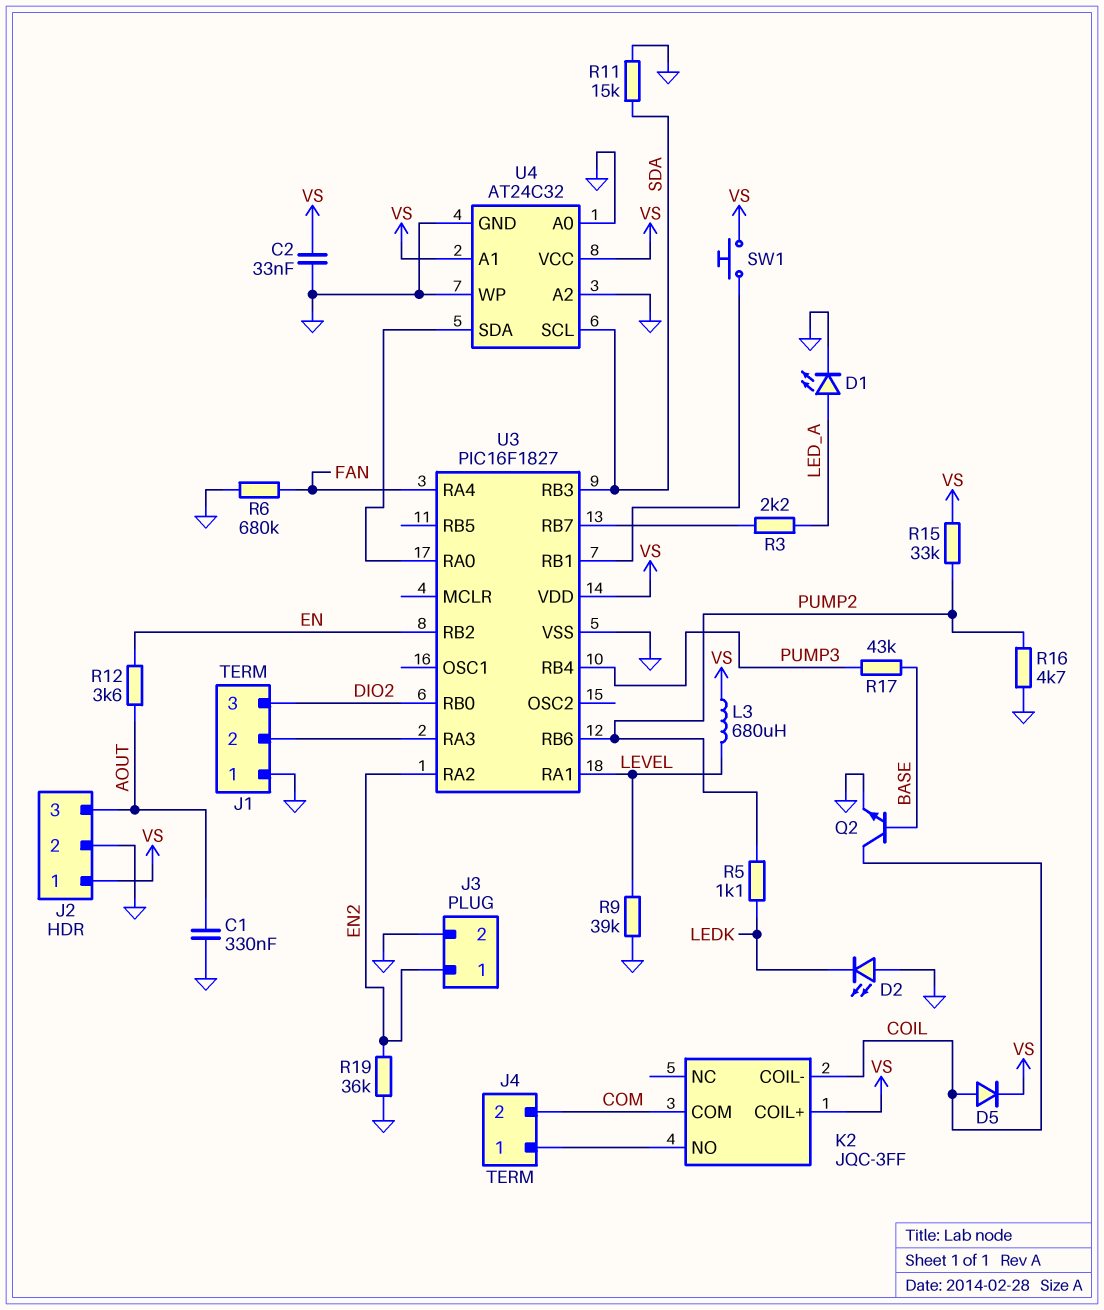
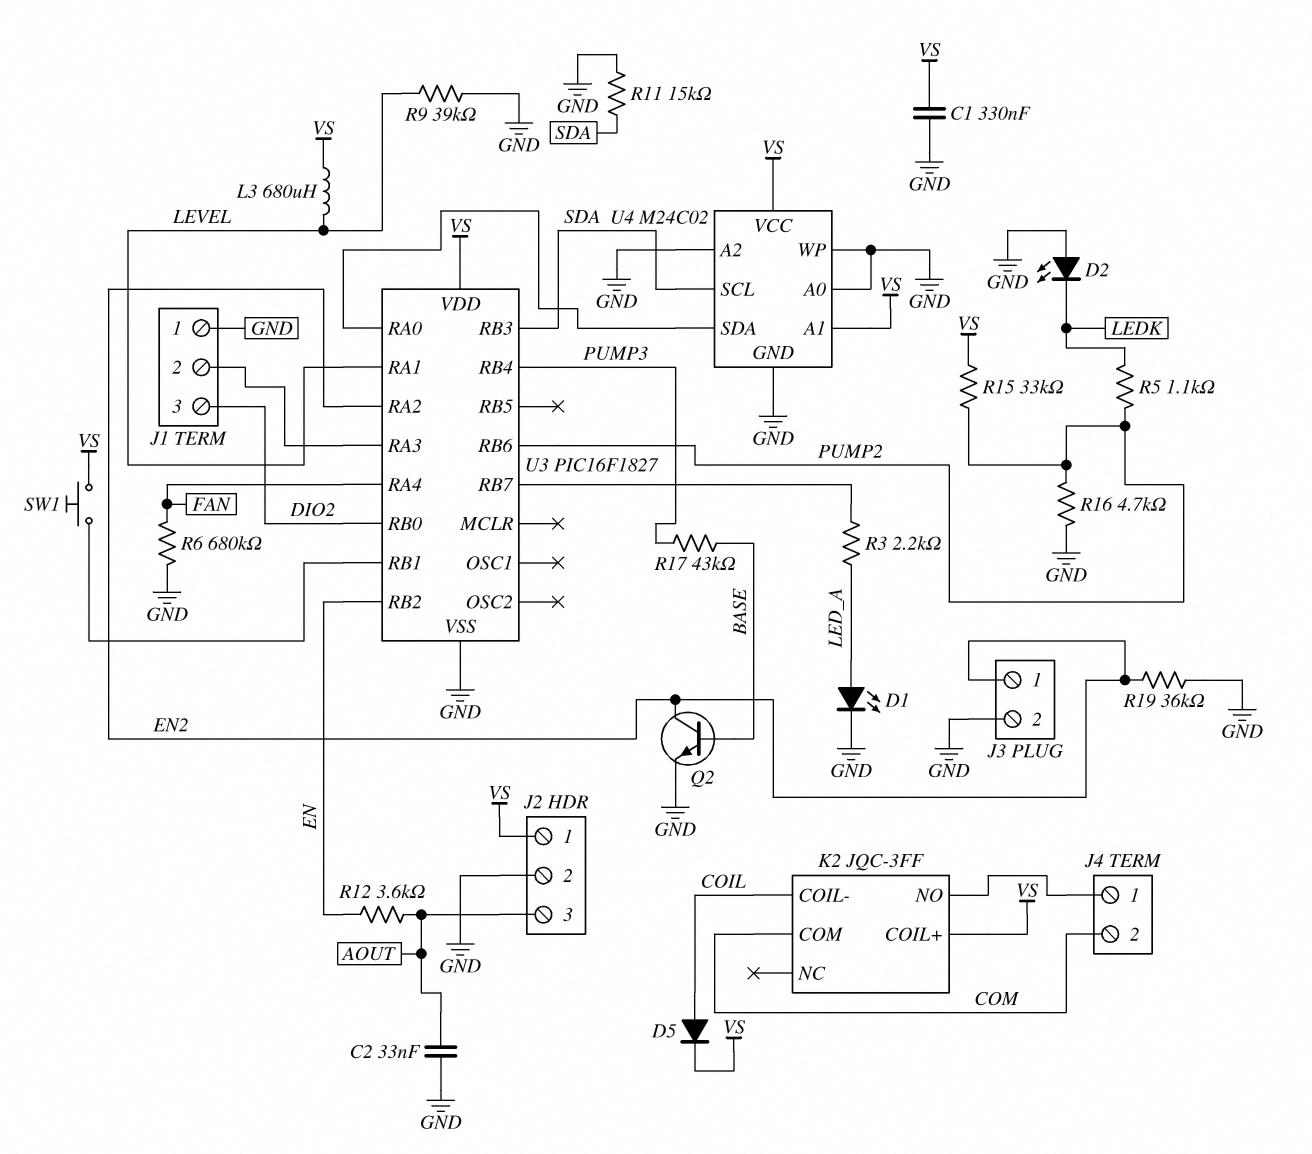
C1: 330nF (AOUT, GND) -> 330nF (GND, VS)
C2: 33nF (GND, VS) -> 33nF (AOUT, GND)
Q2: NPN (B BASE, C COIL, E GND) -> NPN (B BASE, C EN2, E GND)
U4: AT24C32 -> M24C02

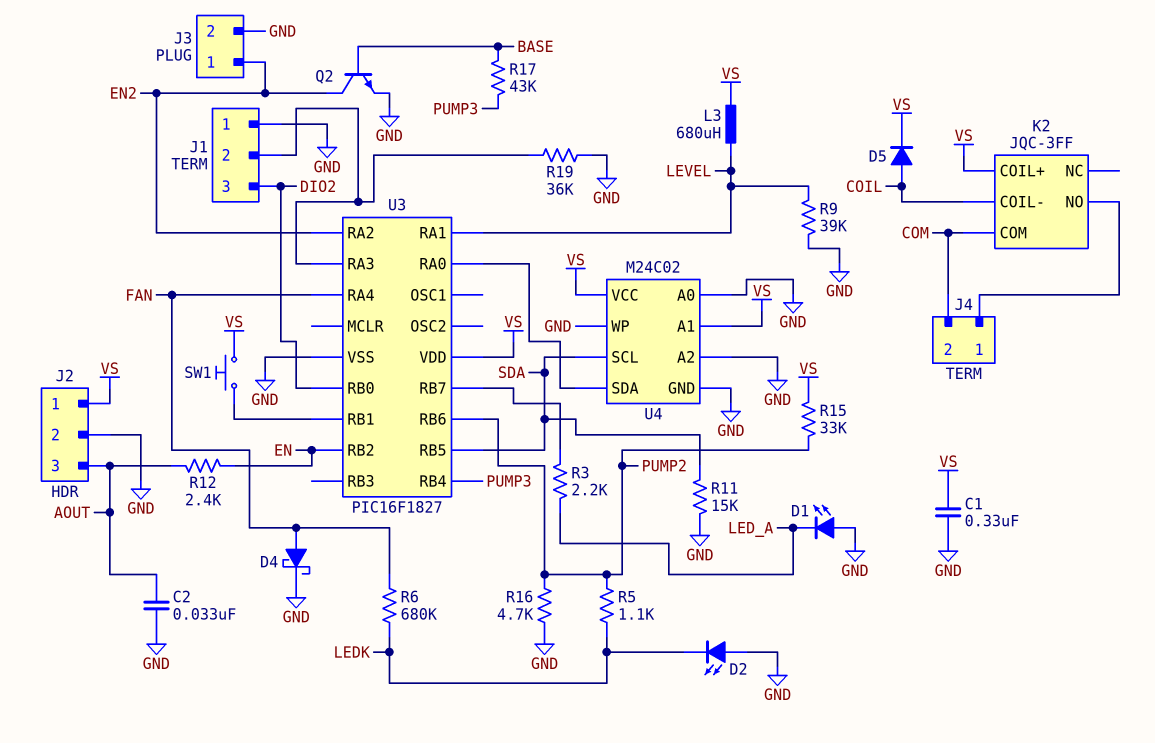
D1: LED (A LED_A, K GND) -> LED (A GND, K LED_A)
D4: none -> schottky (A FAN, K GND)
R6: 680k (FAN, GND) -> 680k (FAN, LEDK)
R12: 3.6k (AOUT, EN) -> 2.4k (AOUT, EN)
R19: 36k (EN2, GND) -> 36k (GND, J1/2)
U3 pin RB3: SDA -> none
U3 pin RB5: none -> SDA

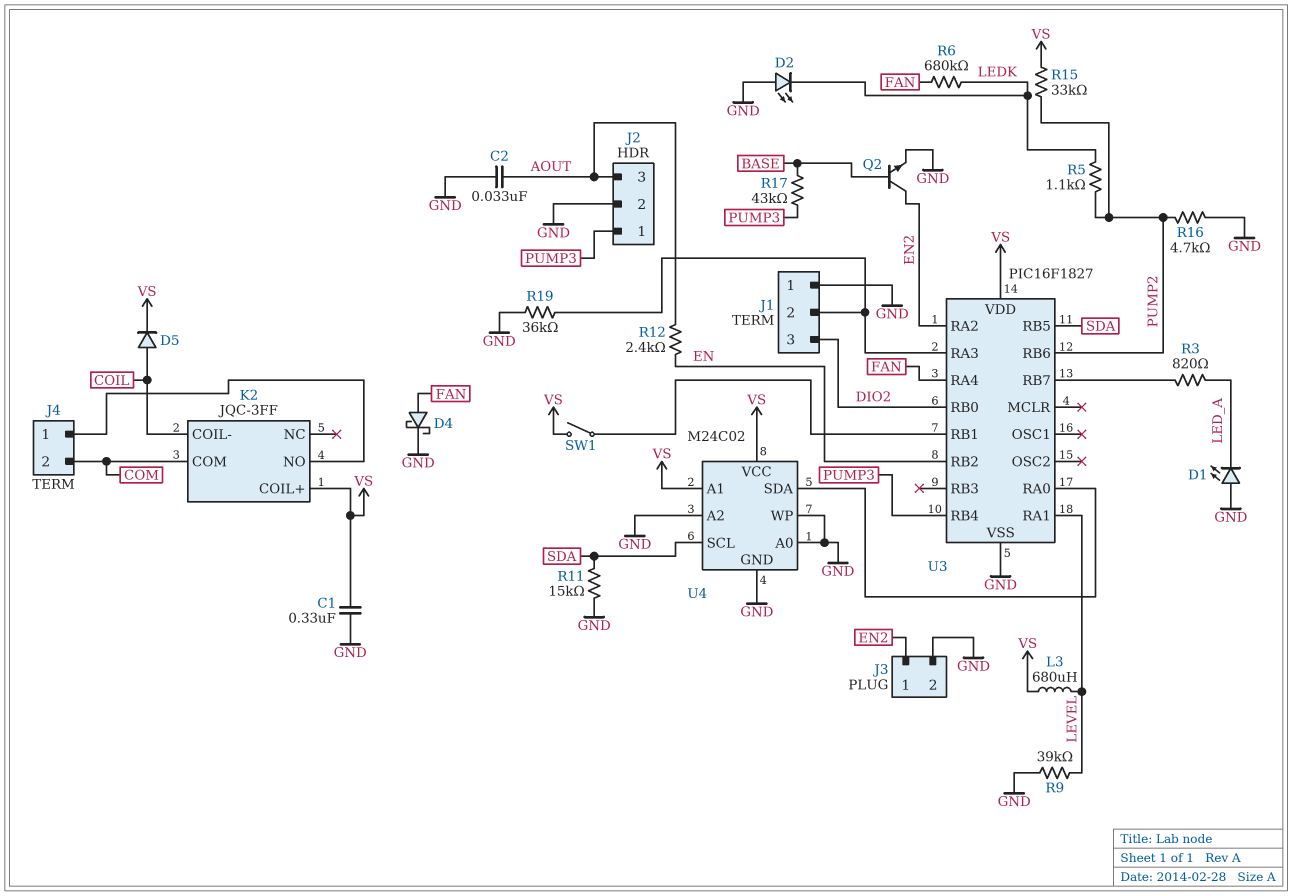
J2 pin 1: VS -> PUMP3
R3: 2.2k (LED_A, U3/RB7) -> 820 (LED_A, U3/RB7)
SW1: button (U3/RB1, VS) -> switch (U3/RB1, VS)

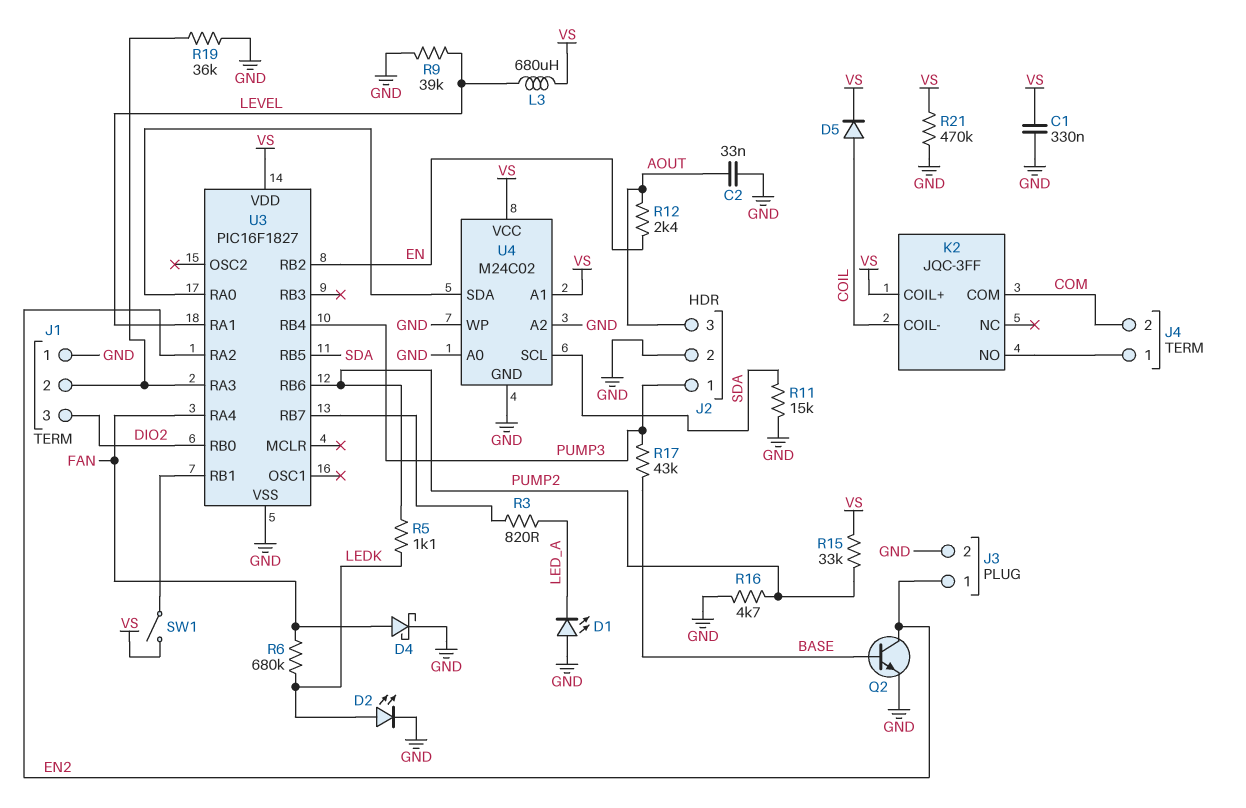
D2: LED (A GND, K LEDK) -> LED (A LEDK, K GND)
R21: none -> 470k (GND, VS)

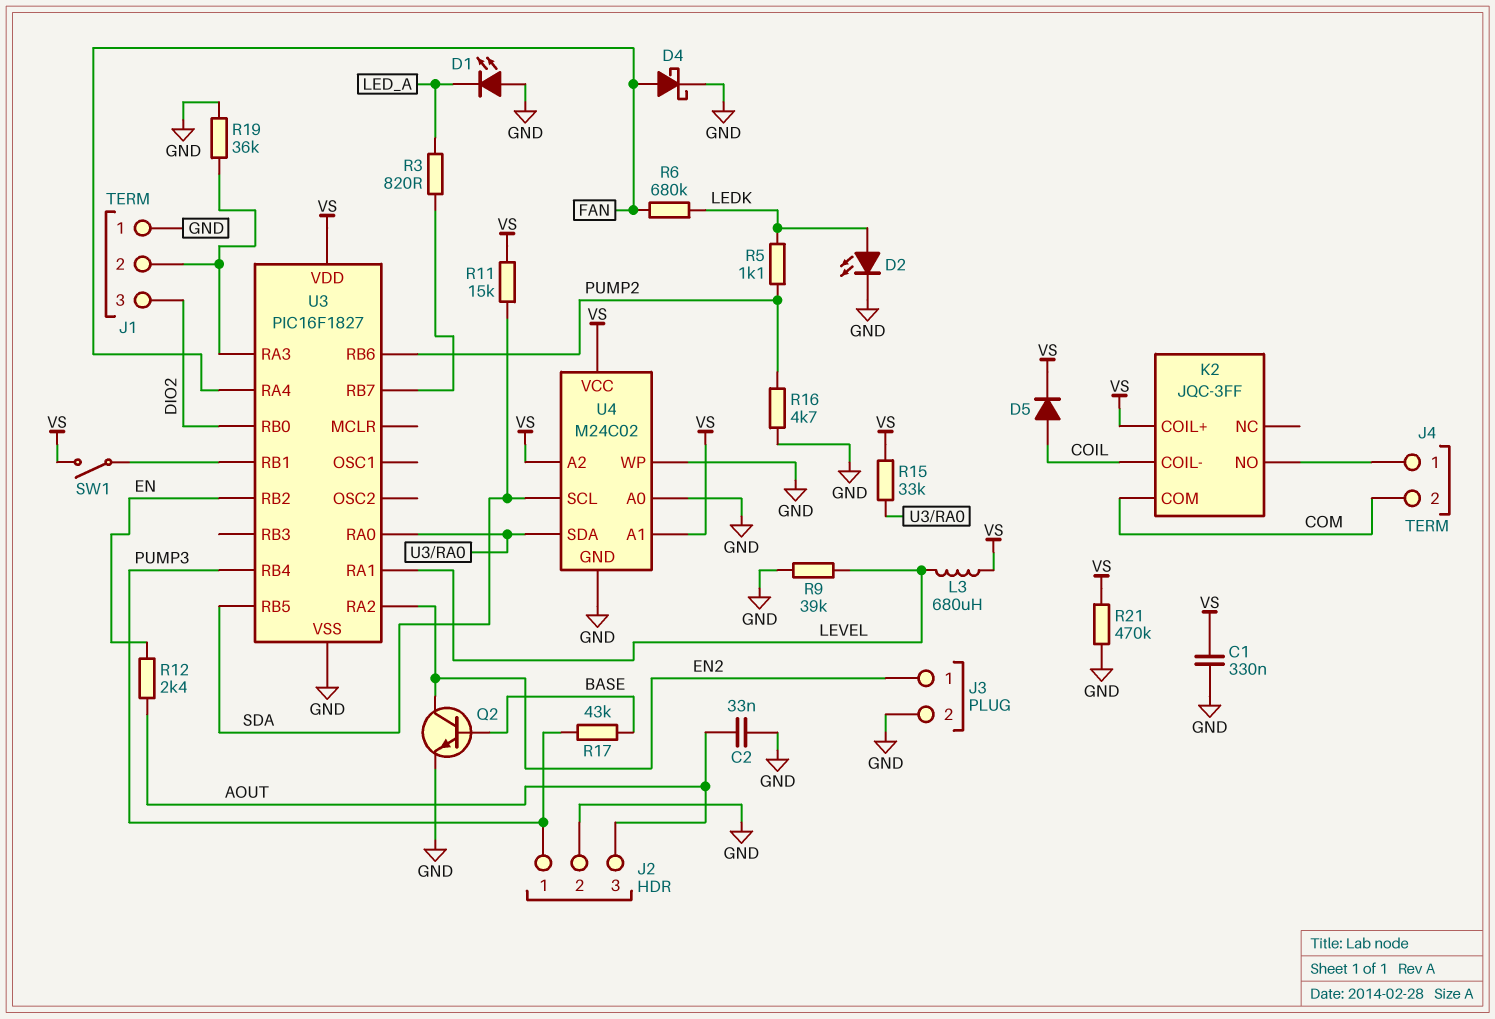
R11: 15k (GND, SDA) -> 15k (SDA, VS)
R15: 33k (PUMP2, VS) -> 33k (U3/RA0, VS)
U4 pin A2: GND -> VS

